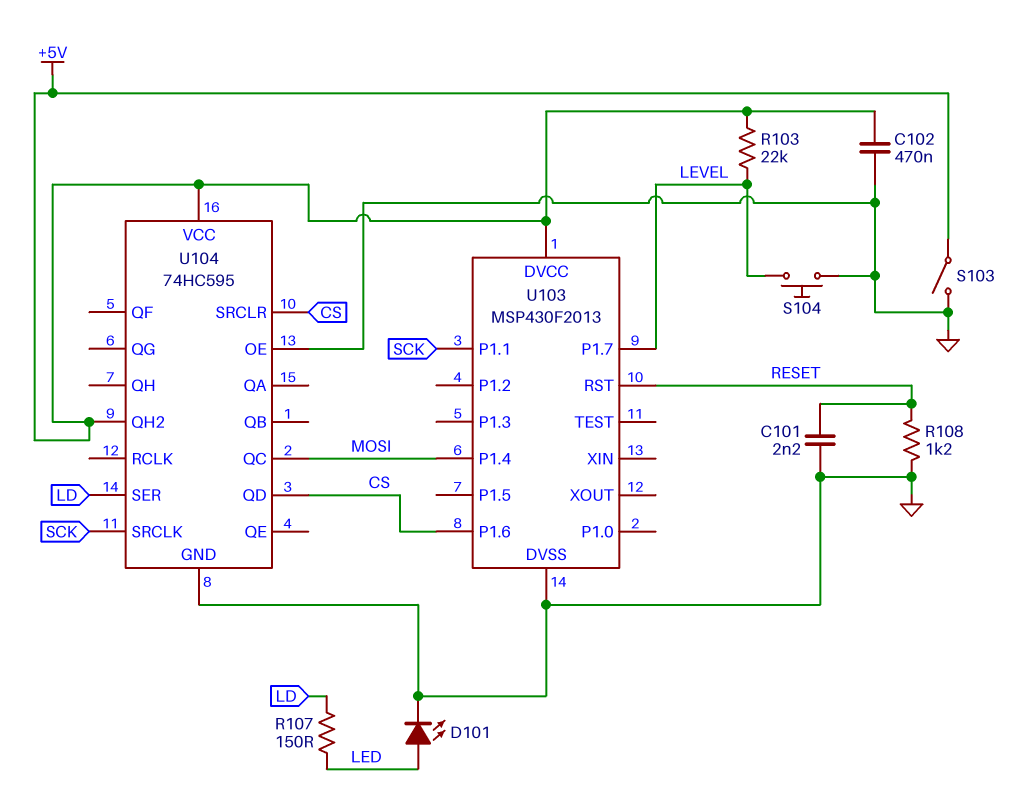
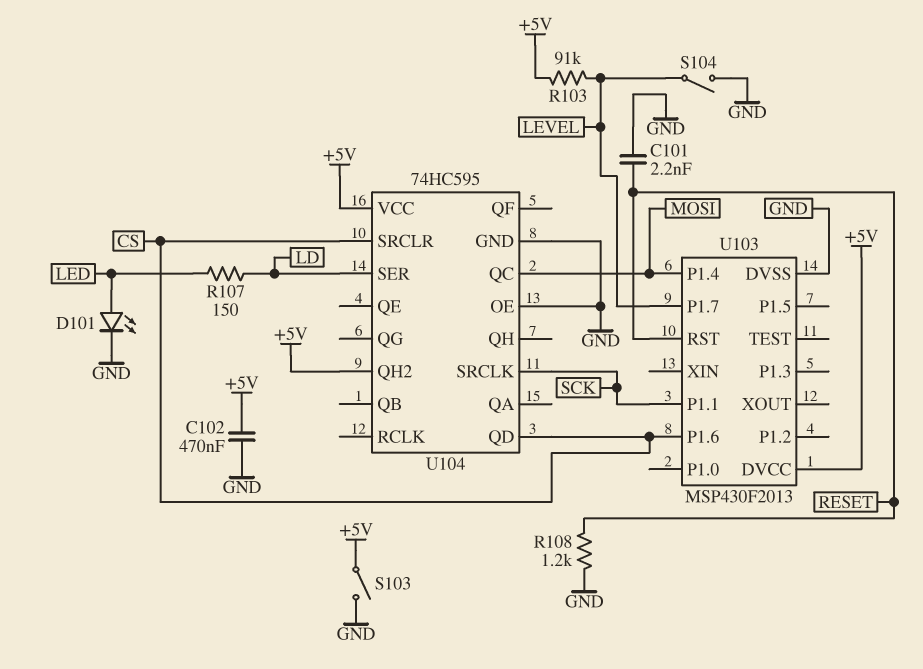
R103: 22k (+5V, LEVEL) -> 91k (+5V, LEVEL)
S104: button (GND, LEVEL) -> switch (GND, LEVEL)

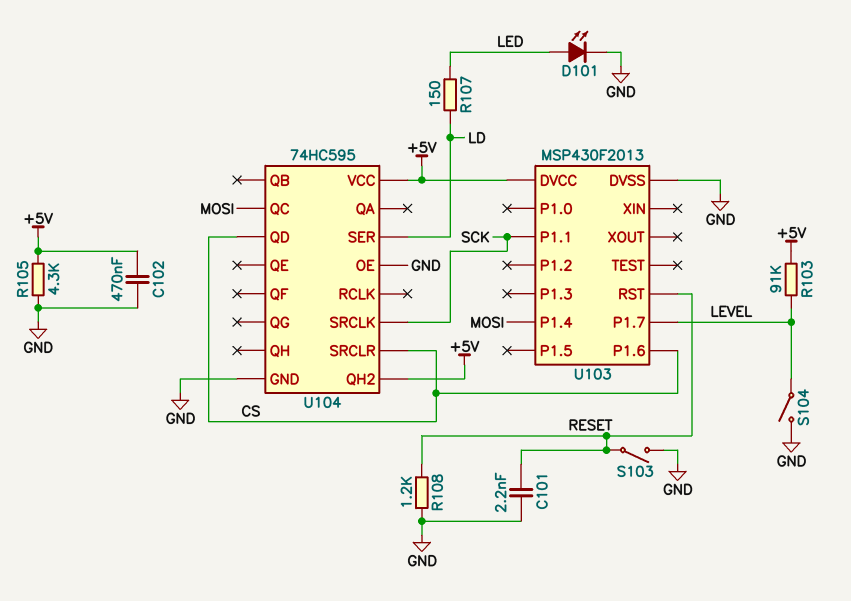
R105: none -> 4.3k (+5V, GND)
S103: switch (+5V, GND) -> switch (GND, RESET)

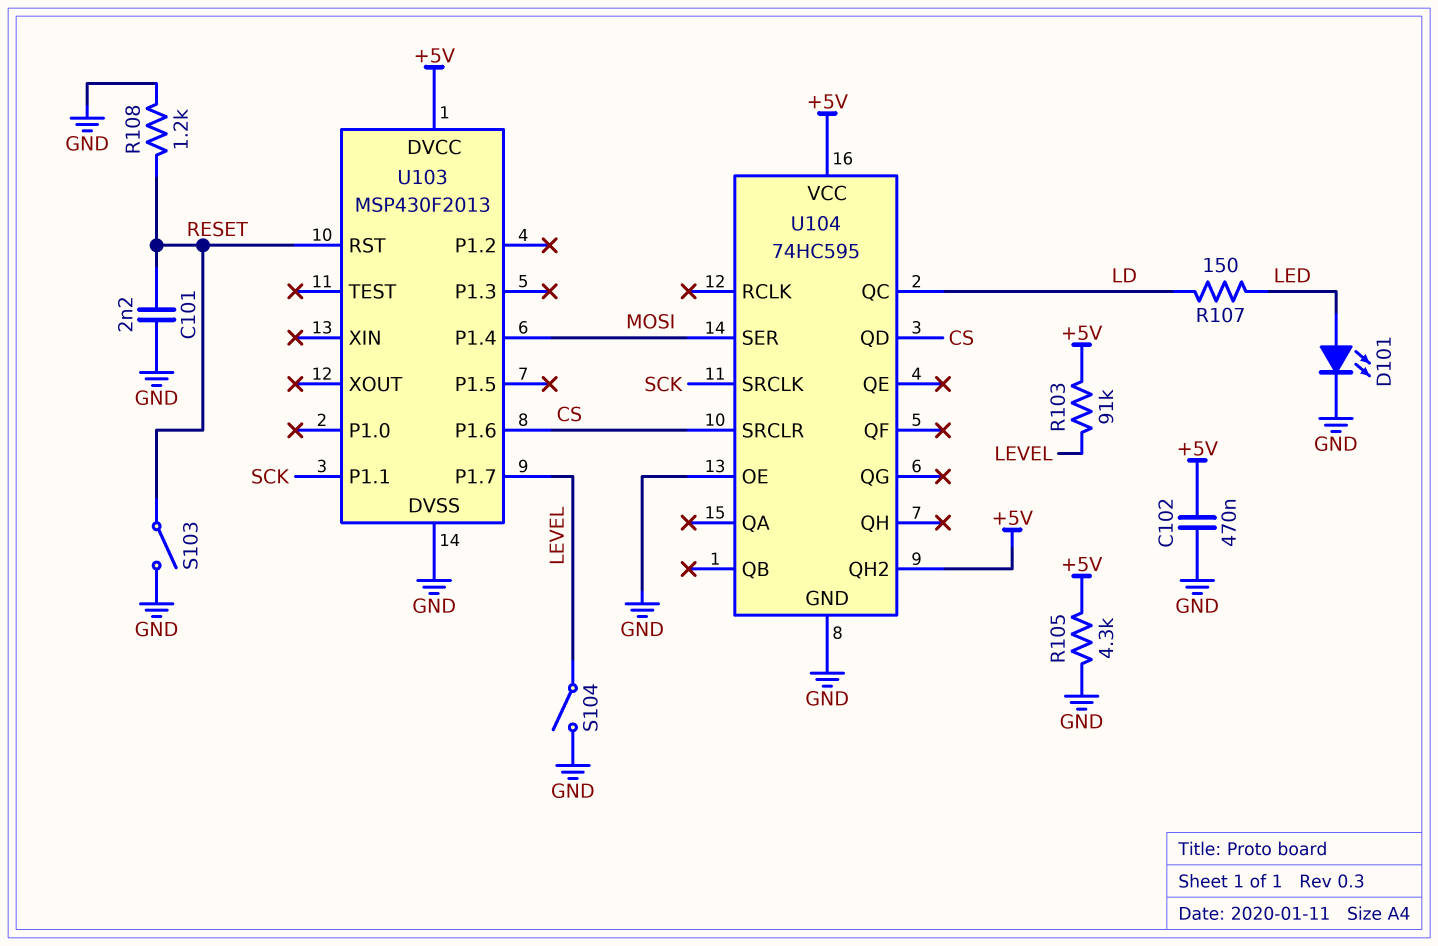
U104 pin QC: MOSI -> LD
U104 pin SER: LD -> MOSI

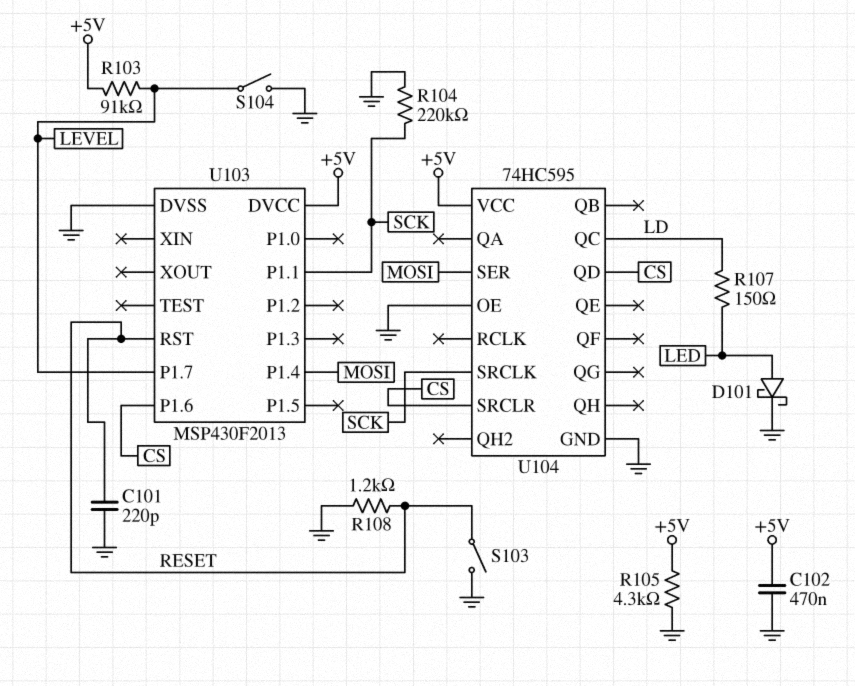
C101: 2.2nF (GND, RESET) -> 220pF (GND, RESET)
D101: LED (A LED, K GND) -> schottky (A LED, K GND)
R104: none -> 220k (GND, SCK)
U104 pin QH2: +5V -> none

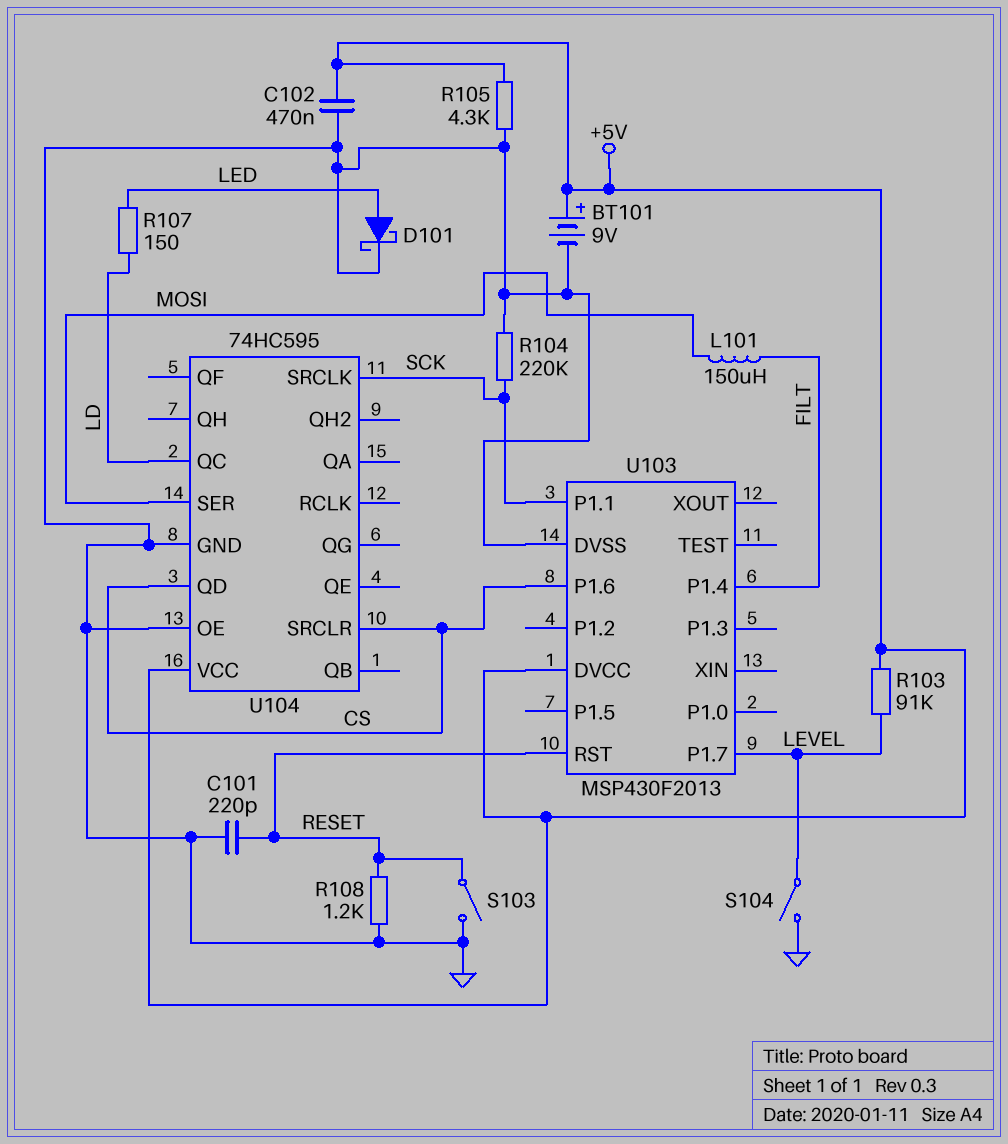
BT101: none -> 9V (plus +5V, minus GND)
L101: none -> 150uH (FILT, MOSI)
U103 pin P1.4: MOSI -> FILT

